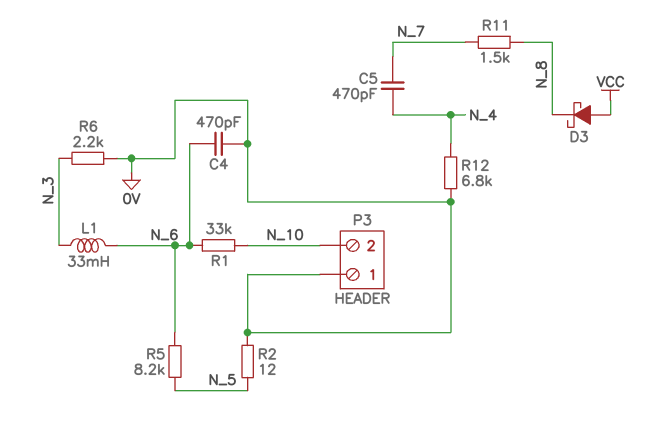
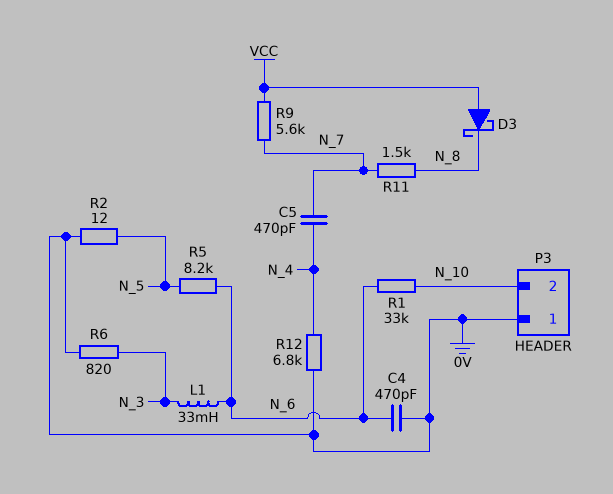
R6: 2.2k (0V, N_3) -> 820 (0V, N_3)
R9: none -> 5.6k (N_7, VCC)

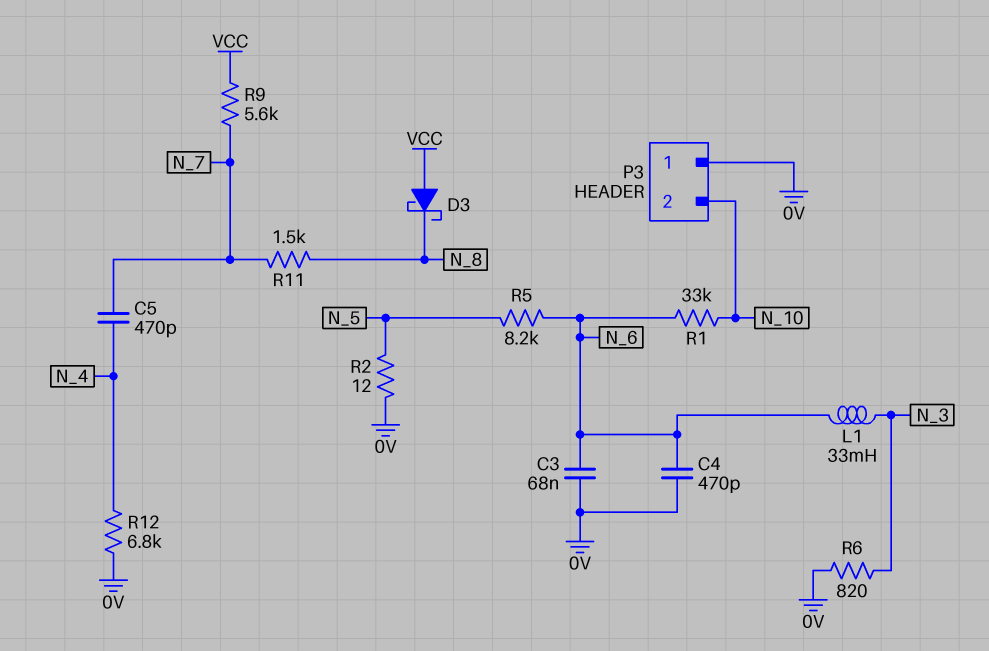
C3: none -> 68nF (0V, N_6)

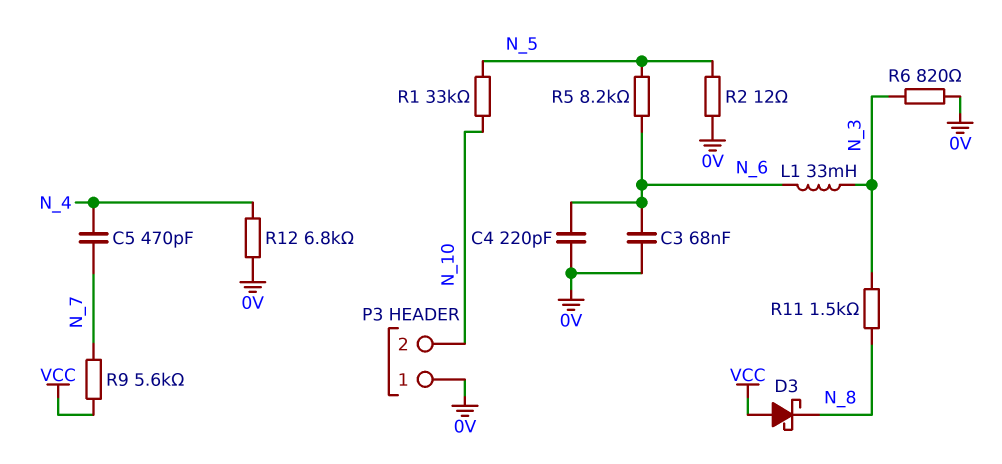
C4: 470pF (0V, N_6) -> 220pF (0V, N_6)
R1: 33k (N_6, N_10) -> 33k (N_5, N_10)
R11: 1.5k (N_7, N_8) -> 1.5k (N_3, N_8)

